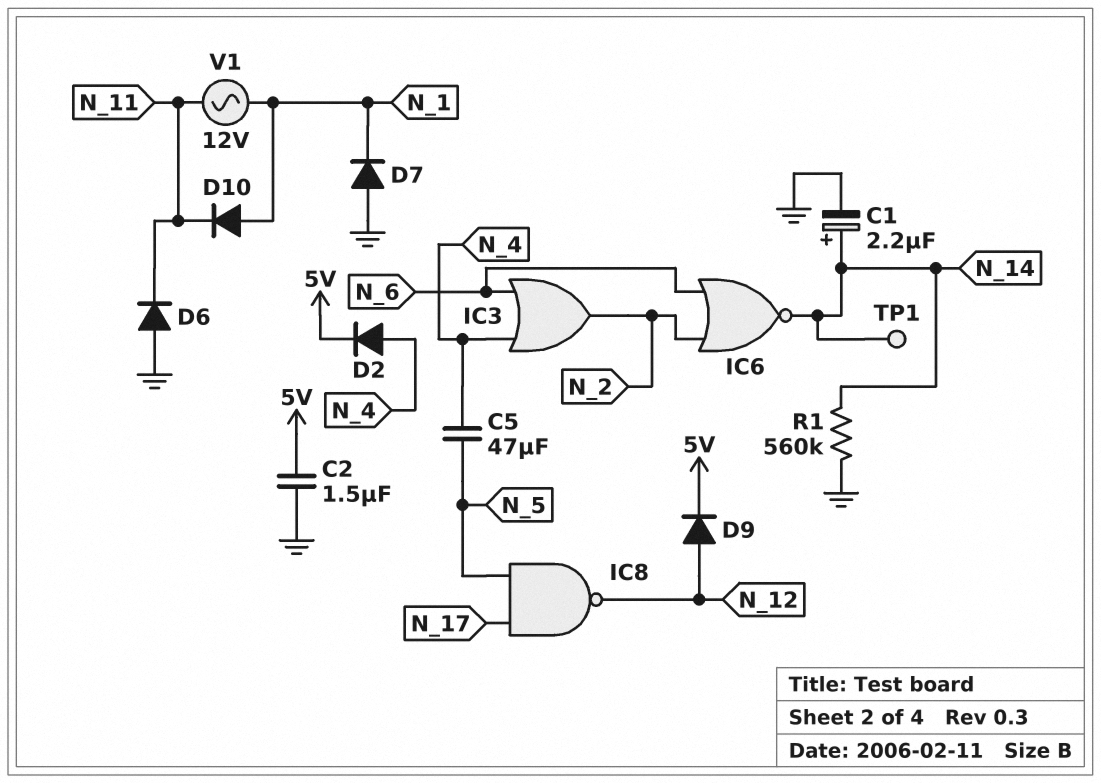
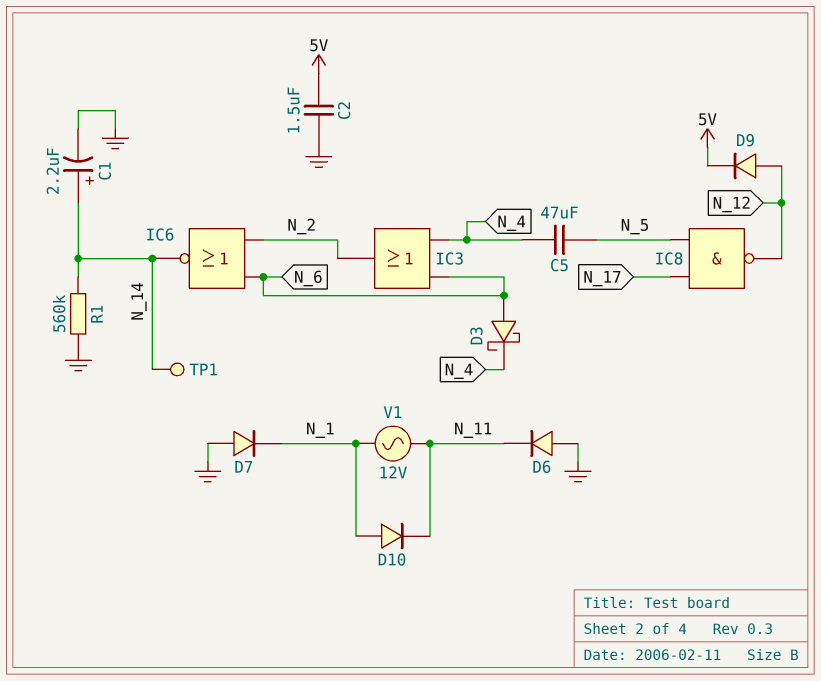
D2: diode (A N_4, K 5V) -> none
D3: none -> schottky (A N_6, K N_4)

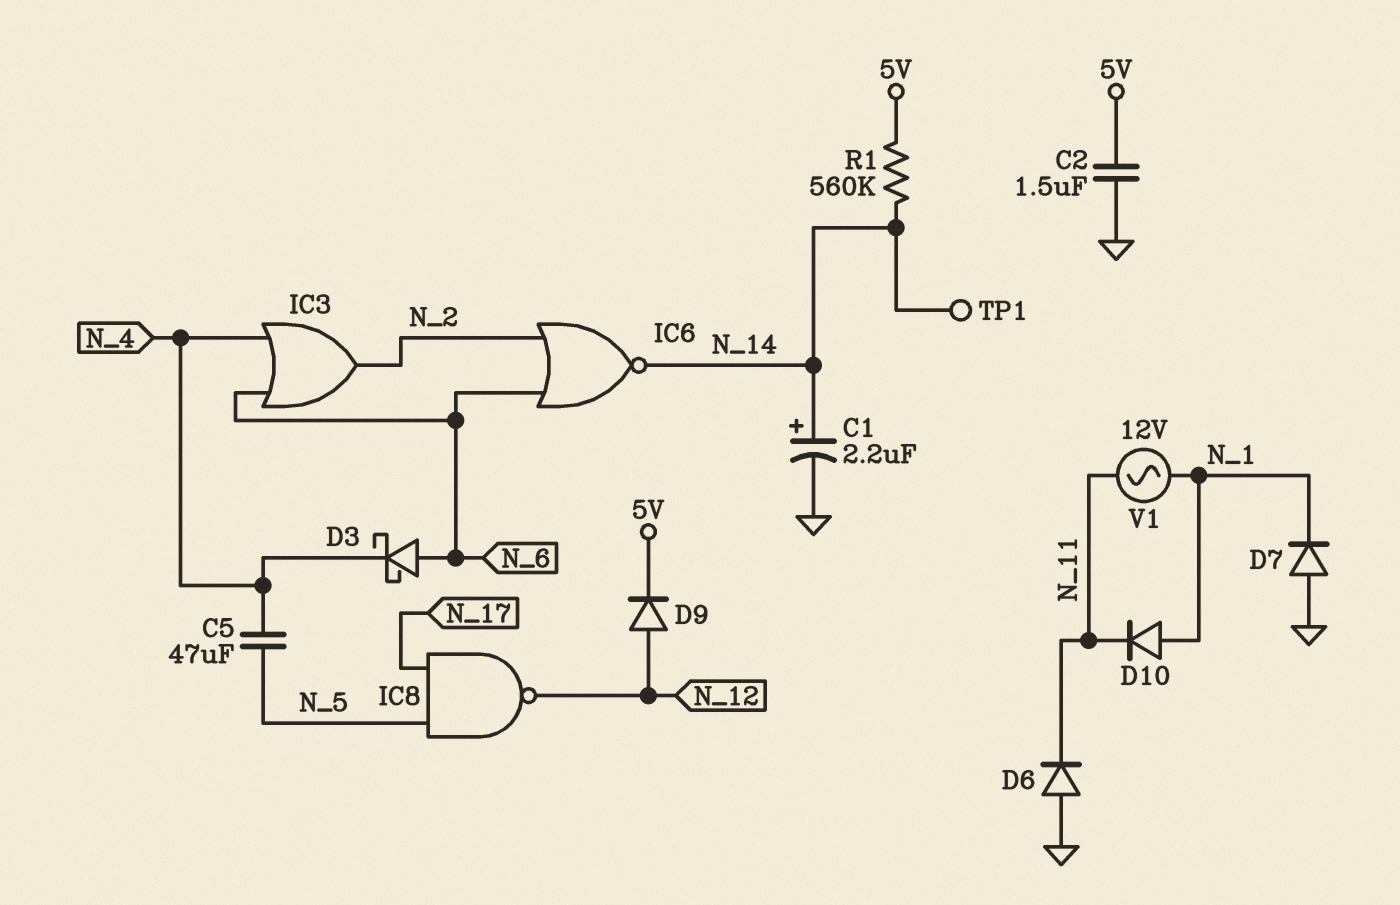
R1: 560k (GND, N_14) -> 560k (5V, N_14)

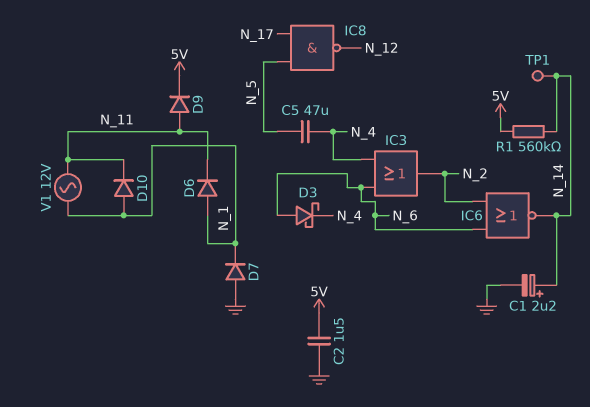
D6: diode (A GND, K N_11) -> diode (A N_1, K N_11)
D9: diode (A N_12, K 5V) -> diode (A N_11, K 5V)

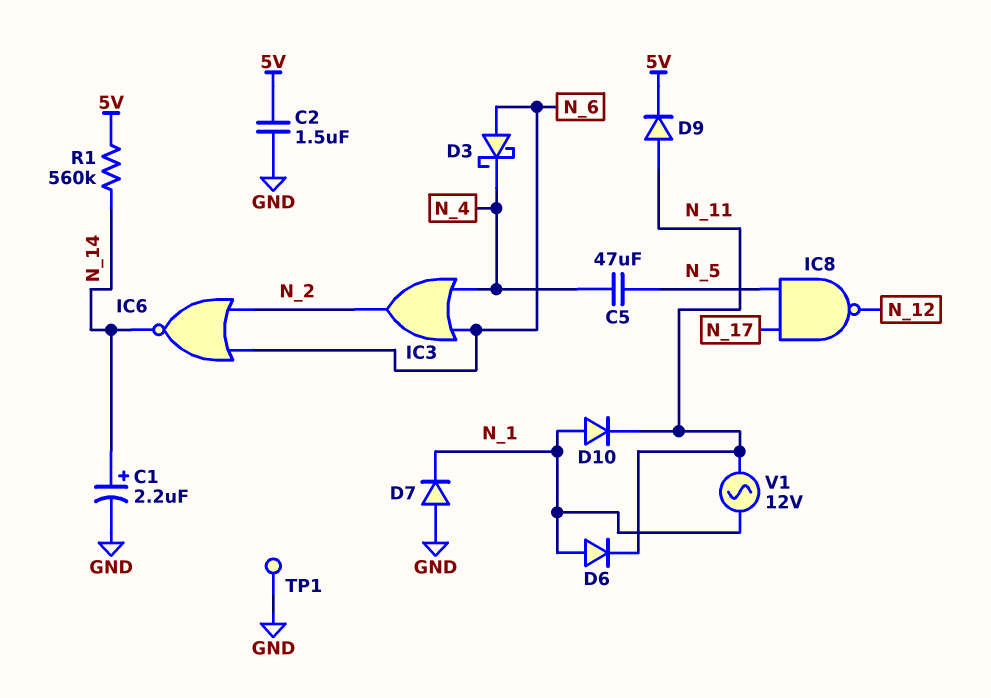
TP1: test point (N_14) -> test point (GND)

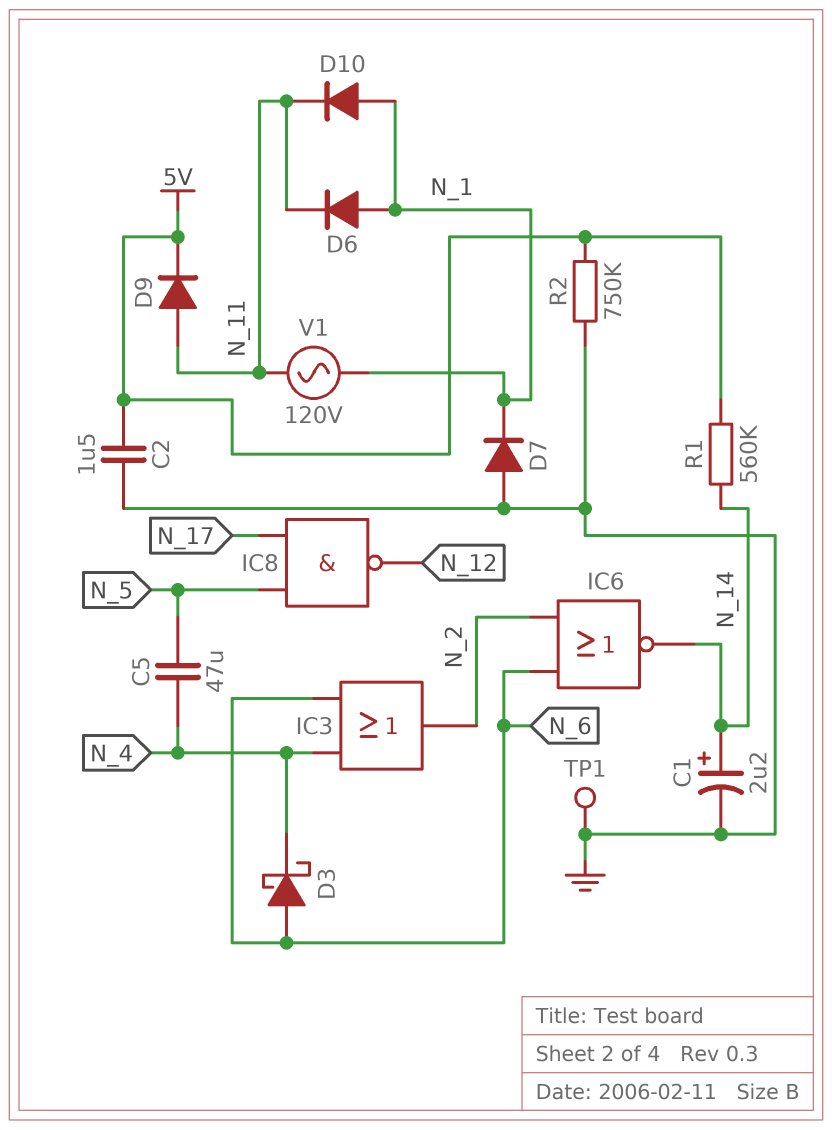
R2: none -> 750k (5V, GND)
V1: AC 12V (N_1, N_11) -> AC 120V (N_1, N_11)

